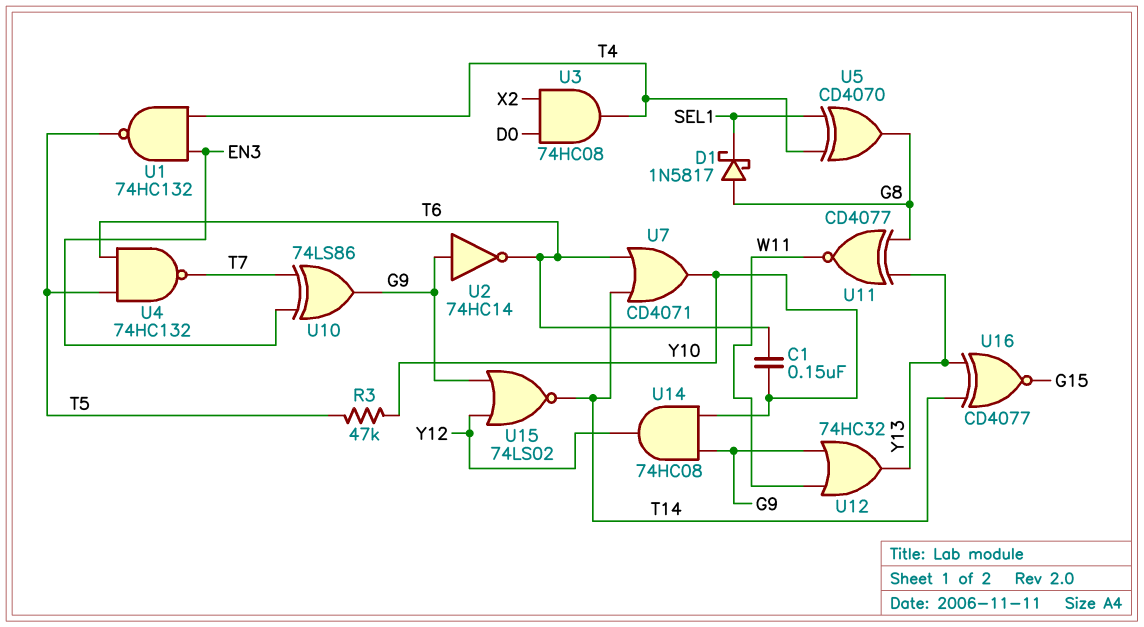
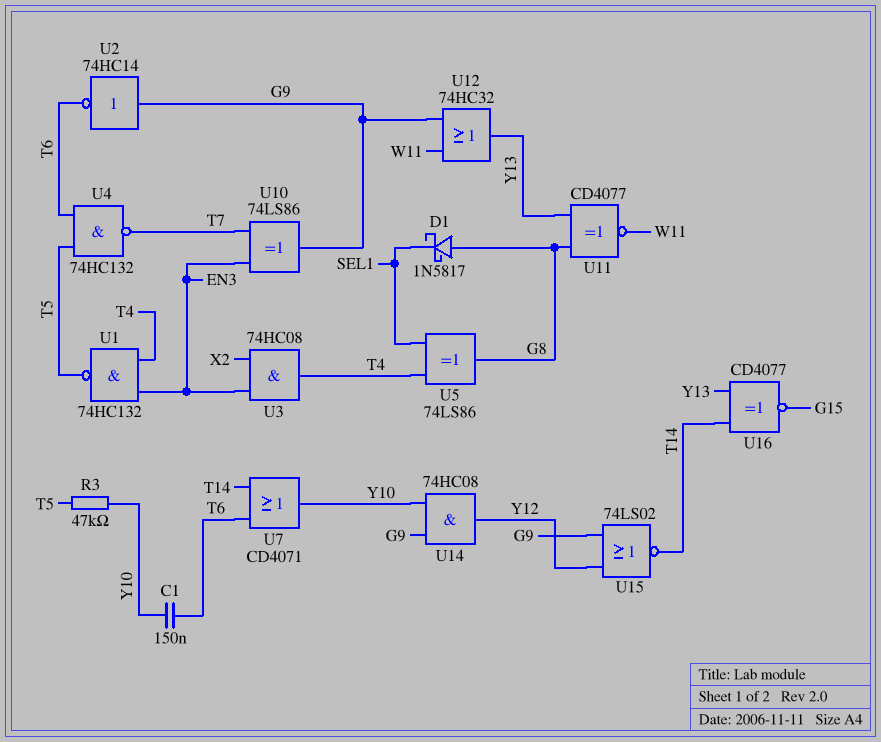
U3: AND 74HC08 (in D0, in X2, out T4) -> AND 74HC08 (in EN3, in X2, out T4)
U5: XOR CD4070 (in SEL1, in T4, out G8) -> XOR 74LS86 (in SEL1, in T4, out G8)

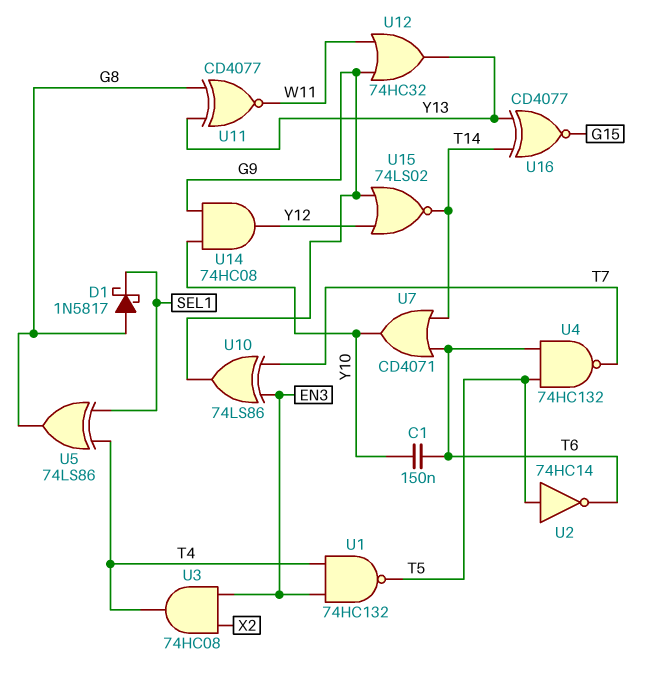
R3: 47k (T5, Y10) -> none
U2: NOT 74HC14 (in G9, out T6) -> NOT 74HC14 (in T5, out T6)

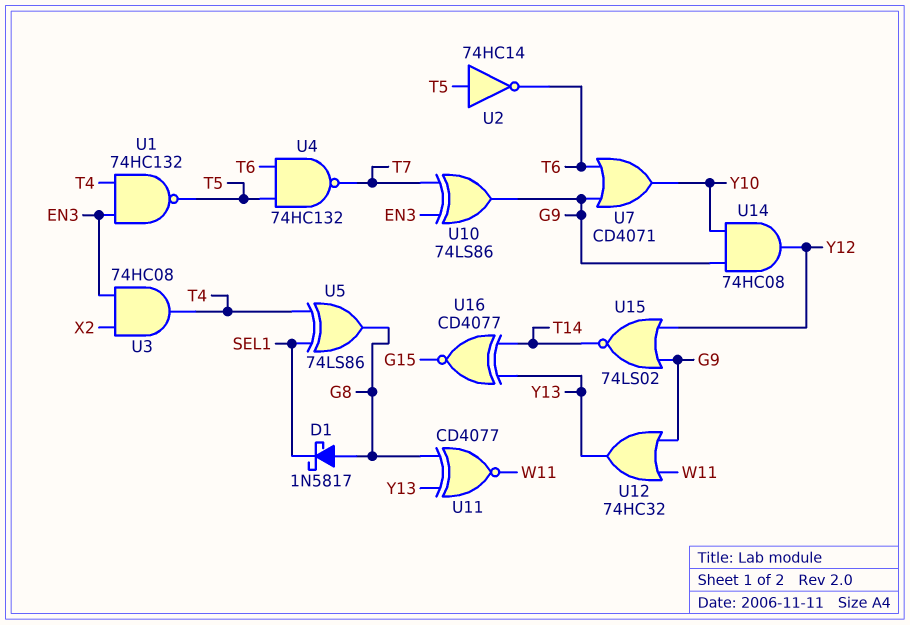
C1: 150nF (T6, Y10) -> none
U7: OR CD4071 (in T6, in T14, out Y10) -> OR CD4071 (in G9, in T6, out Y10)

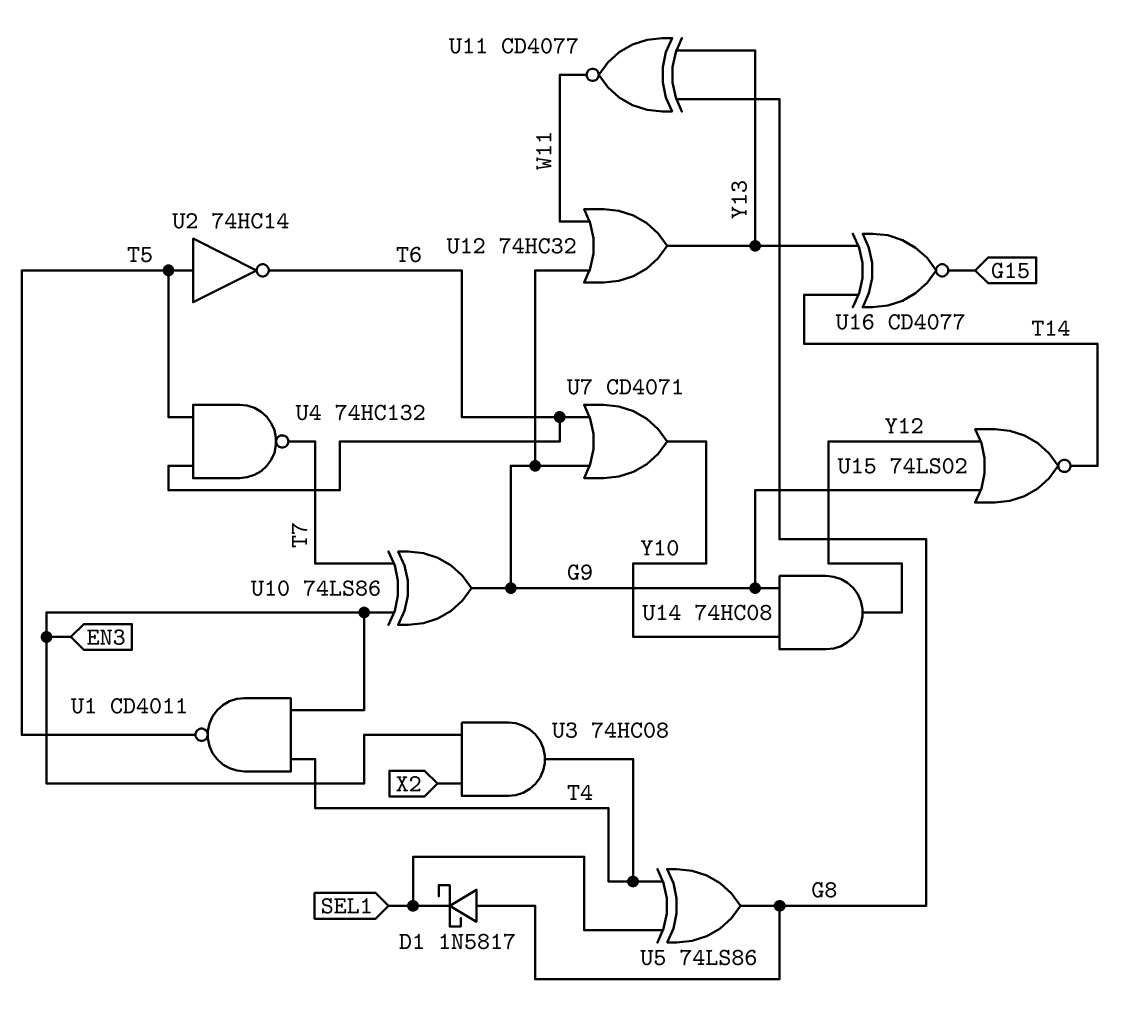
U1: NAND 74HC132 (in EN3, in T4, out T5) -> NAND CD4011 (in EN3, in T4, out T5)

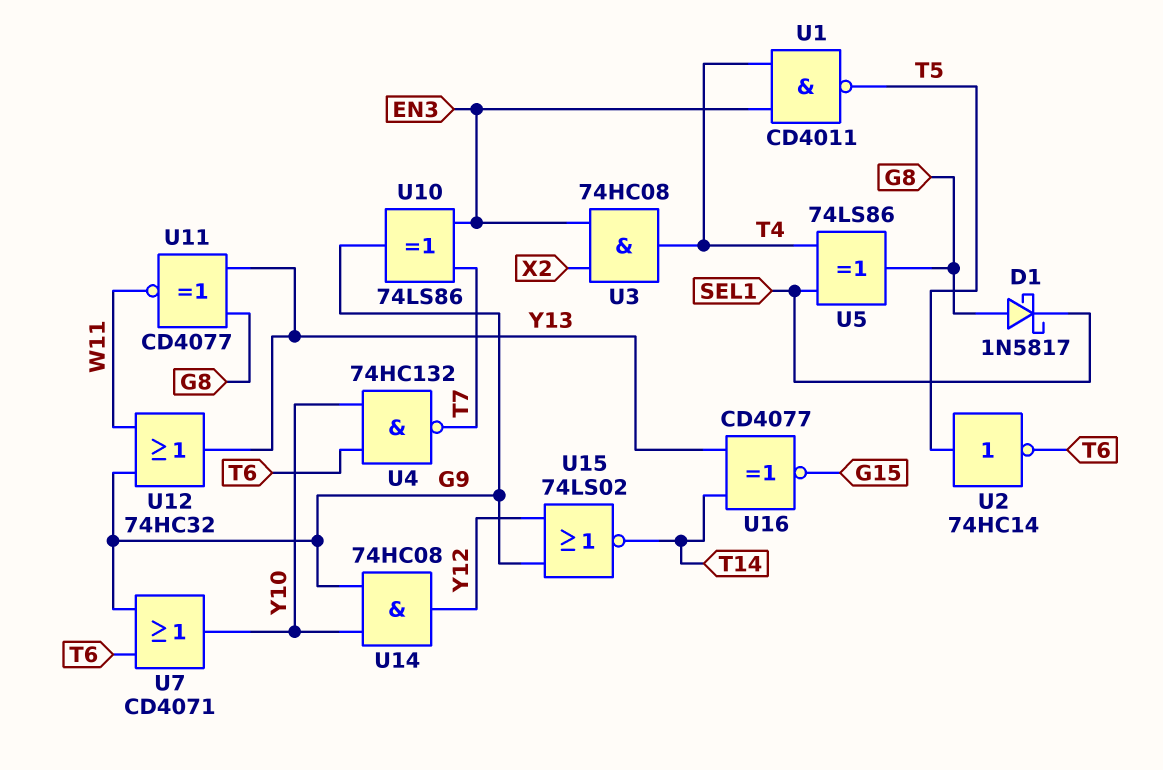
U4: NAND 74HC132 (in T5, in T6, out T7) -> NAND 74HC132 (in T6, in Y10, out T7)

